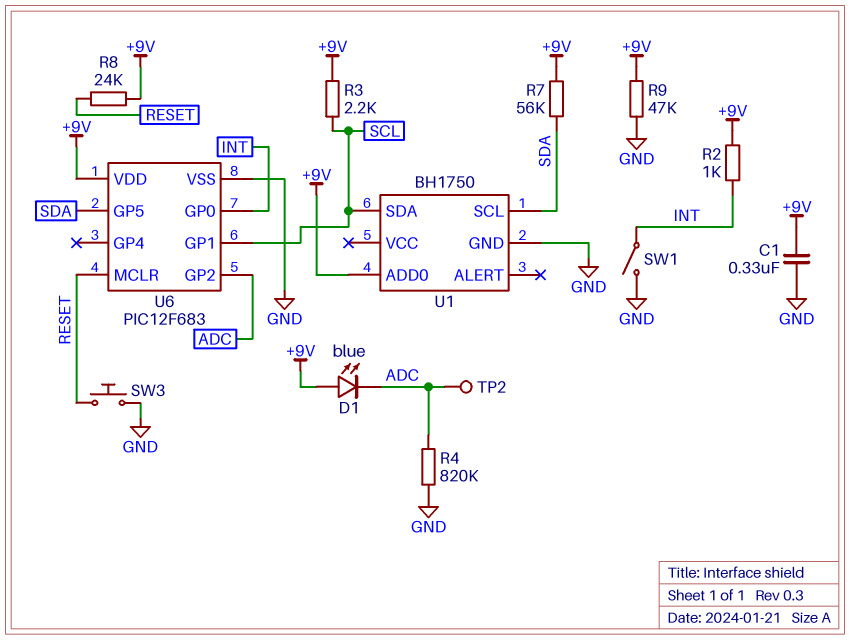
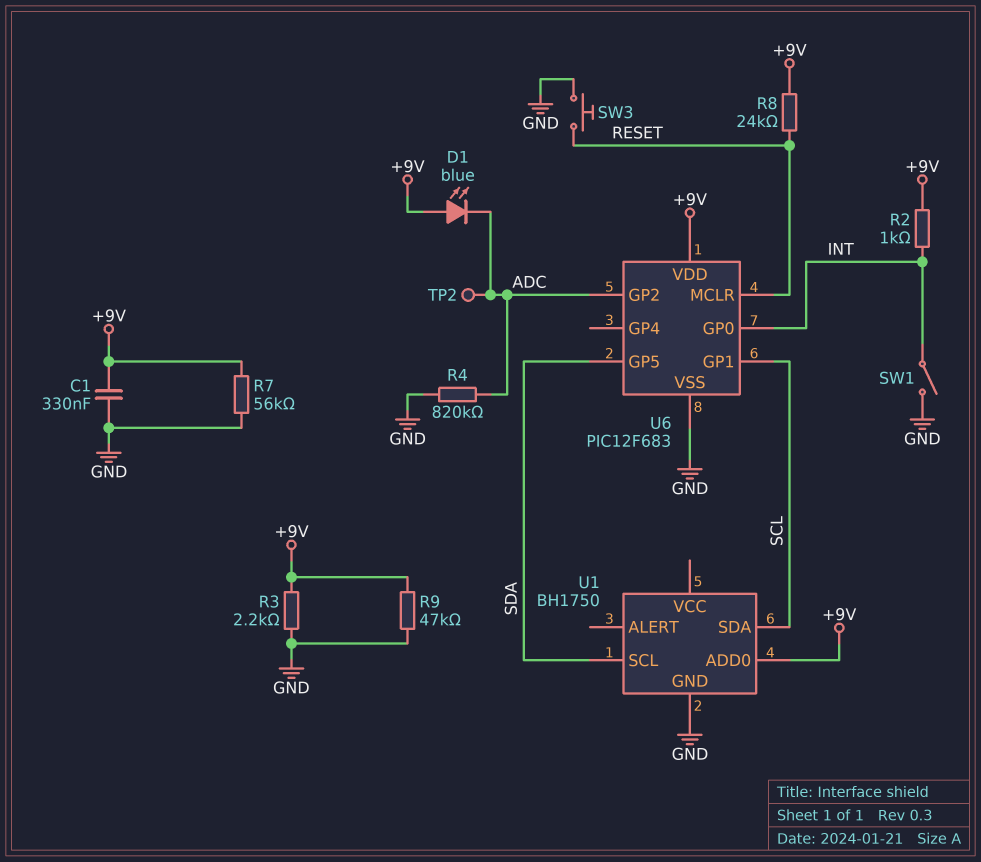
R3: 2.2k (+9V, SCL) -> 2.2k (+9V, GND)
R7: 56k (+9V, SDA) -> 56k (+9V, GND)

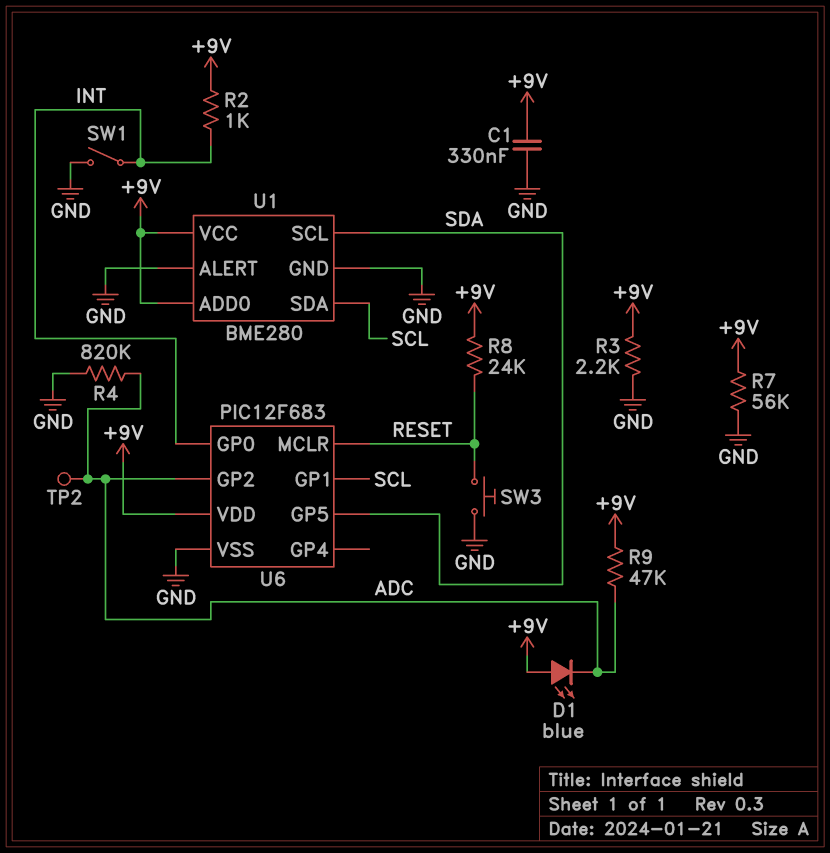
R9: 47k (+9V, GND) -> 47k (+9V, ADC)
U1: BH1750 -> BME280
U1 pin ALERT: none -> GND
U1 pin VCC: none -> +9V

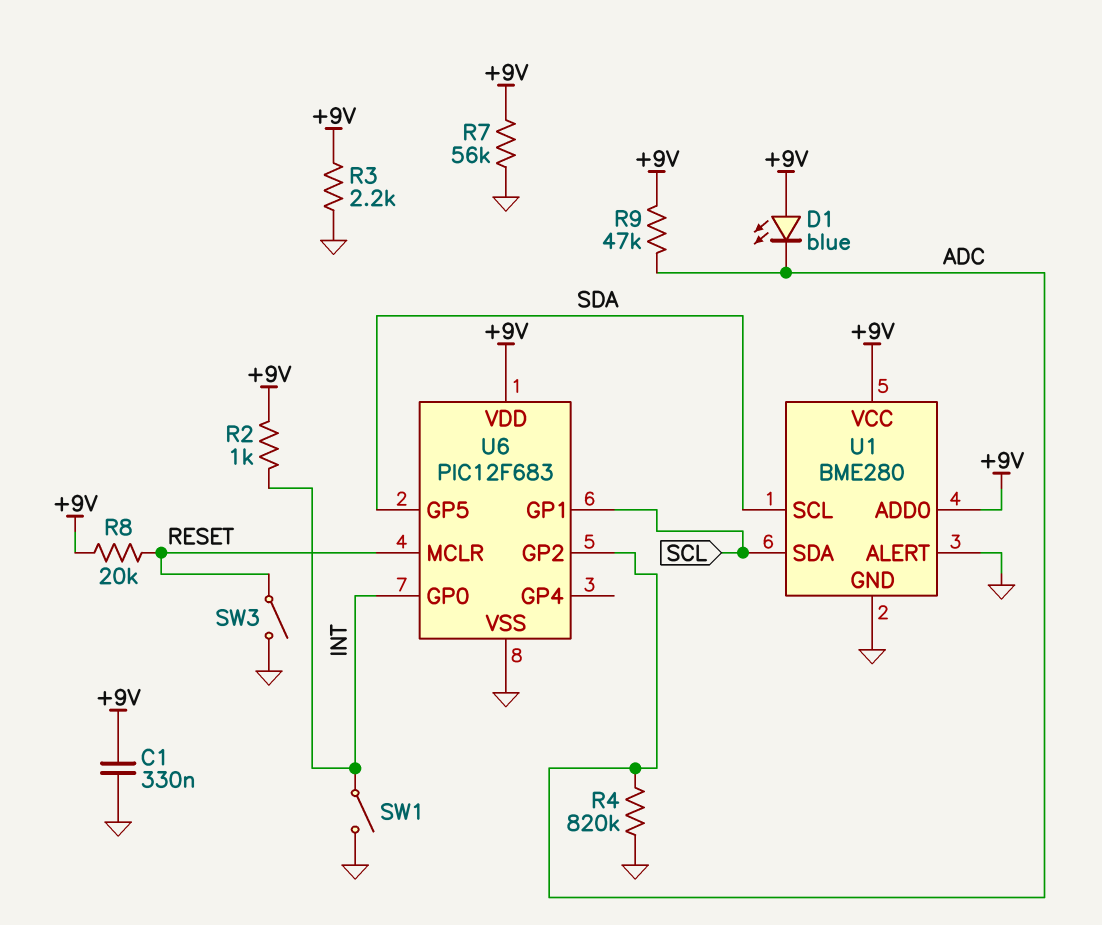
R8: 24k (+9V, RESET) -> 20k (+9V, RESET)
SW3: button (GND, RESET) -> switch (GND, RESET)
TP2: test point (ADC) -> none

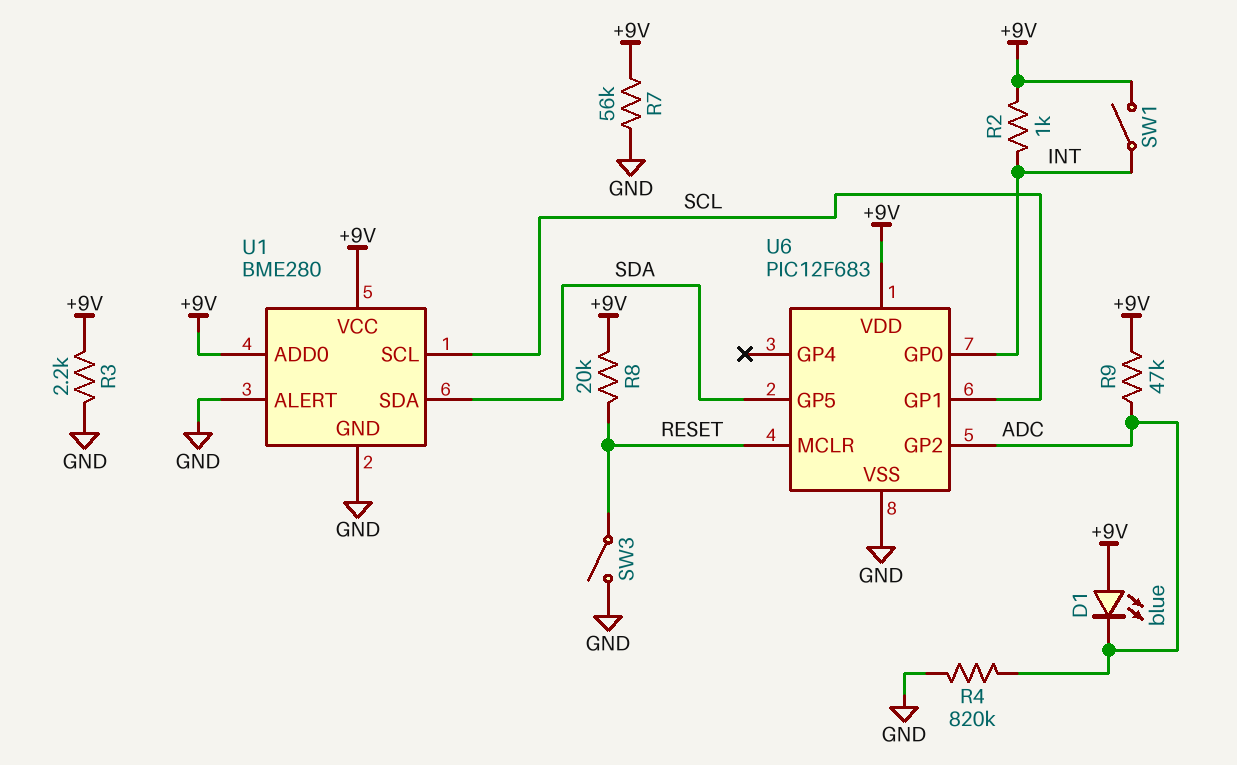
C1: 330nF (+9V, GND) -> none
SW1: switch (GND, INT) -> switch (+9V, INT)
U1 pin SCL: SDA -> SCL
U1 pin SDA: SCL -> SDA

